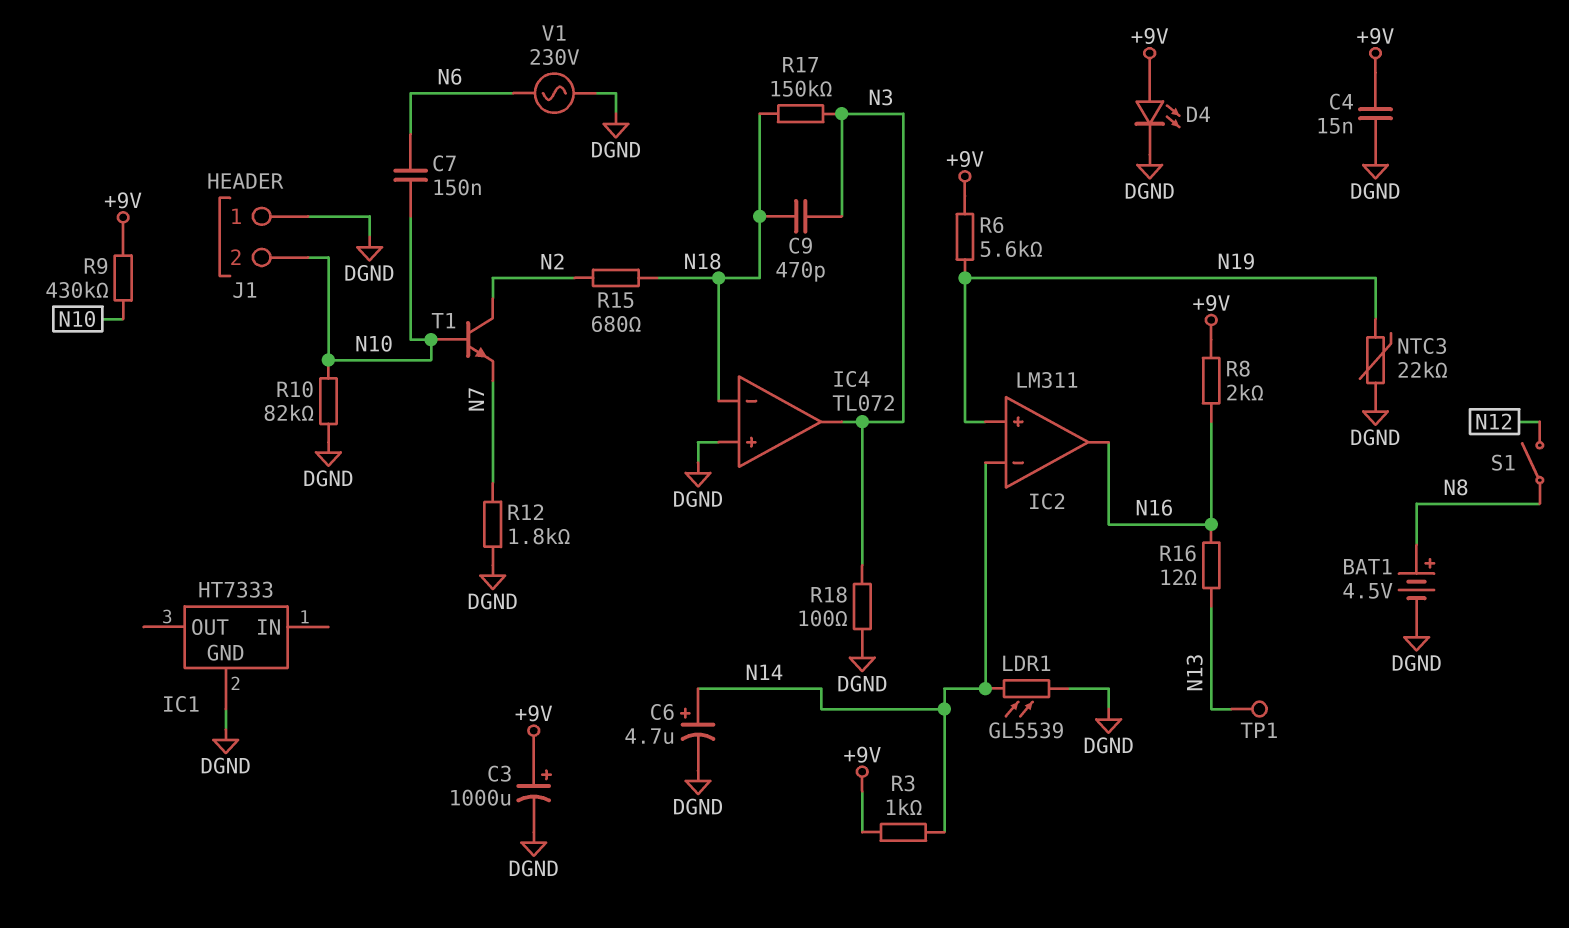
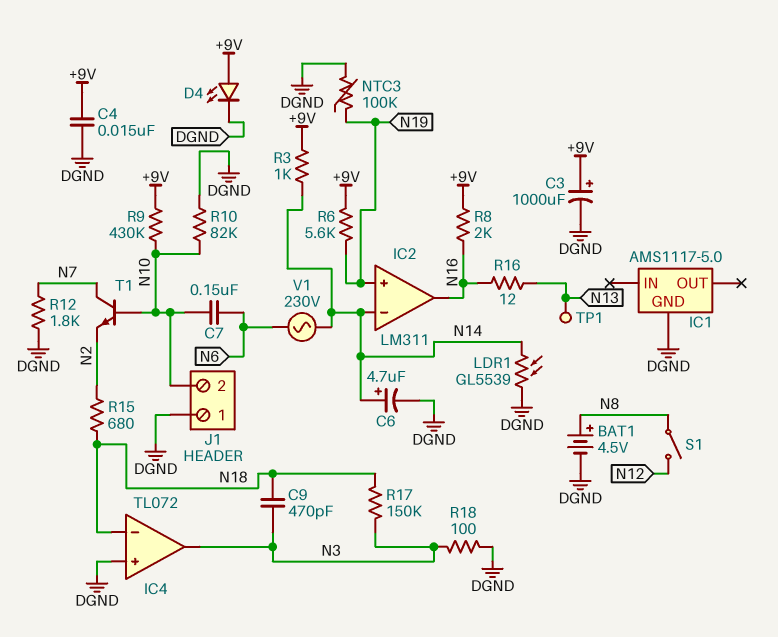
IC1: HT7333 -> AMS1117-5.0
NTC3: 22k (DGND, N19) -> 100k (DGND, N19)
T1: NPN (B N10, C N2, E N7) -> NPN (B N10, C N7, E N2)
V1: AC 230V (DGND, N6) -> AC 230V (N6, N14)

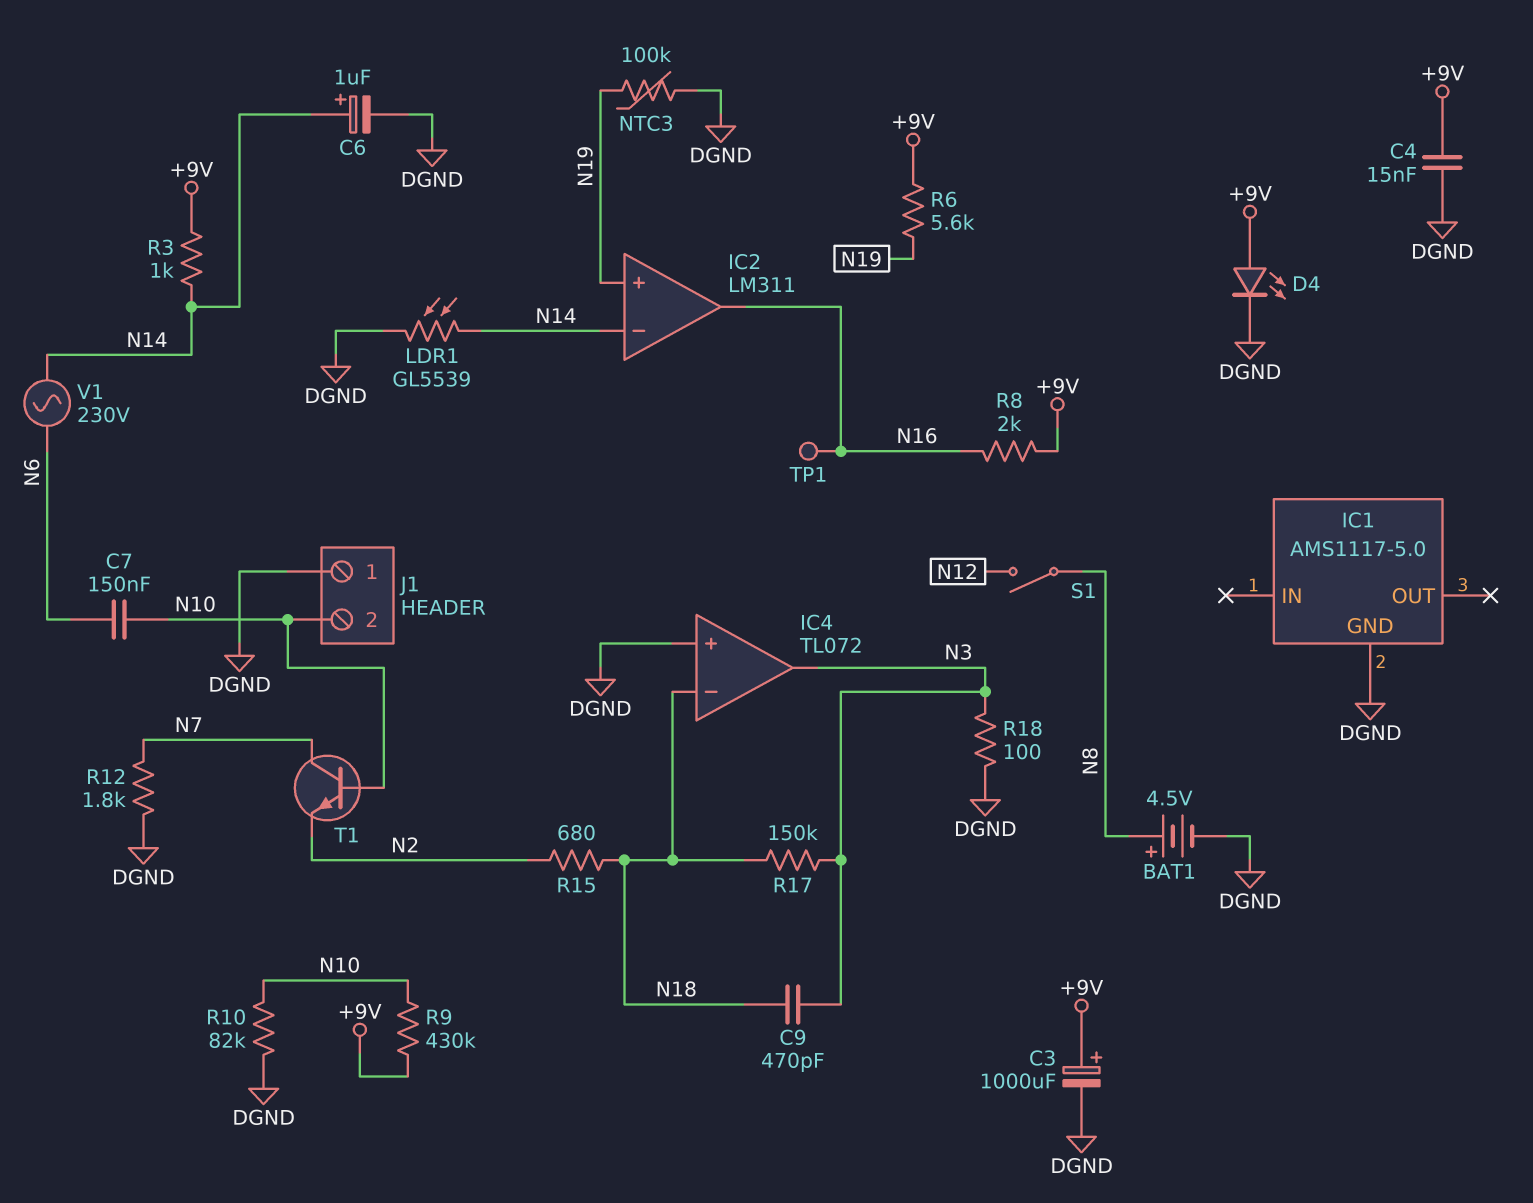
C6: 4.7uF (plus N14, minus DGND) -> 1uF (plus N14, minus DGND)
R16: 12 (N13, N16) -> none
TP1: test point (N13) -> test point (N16)

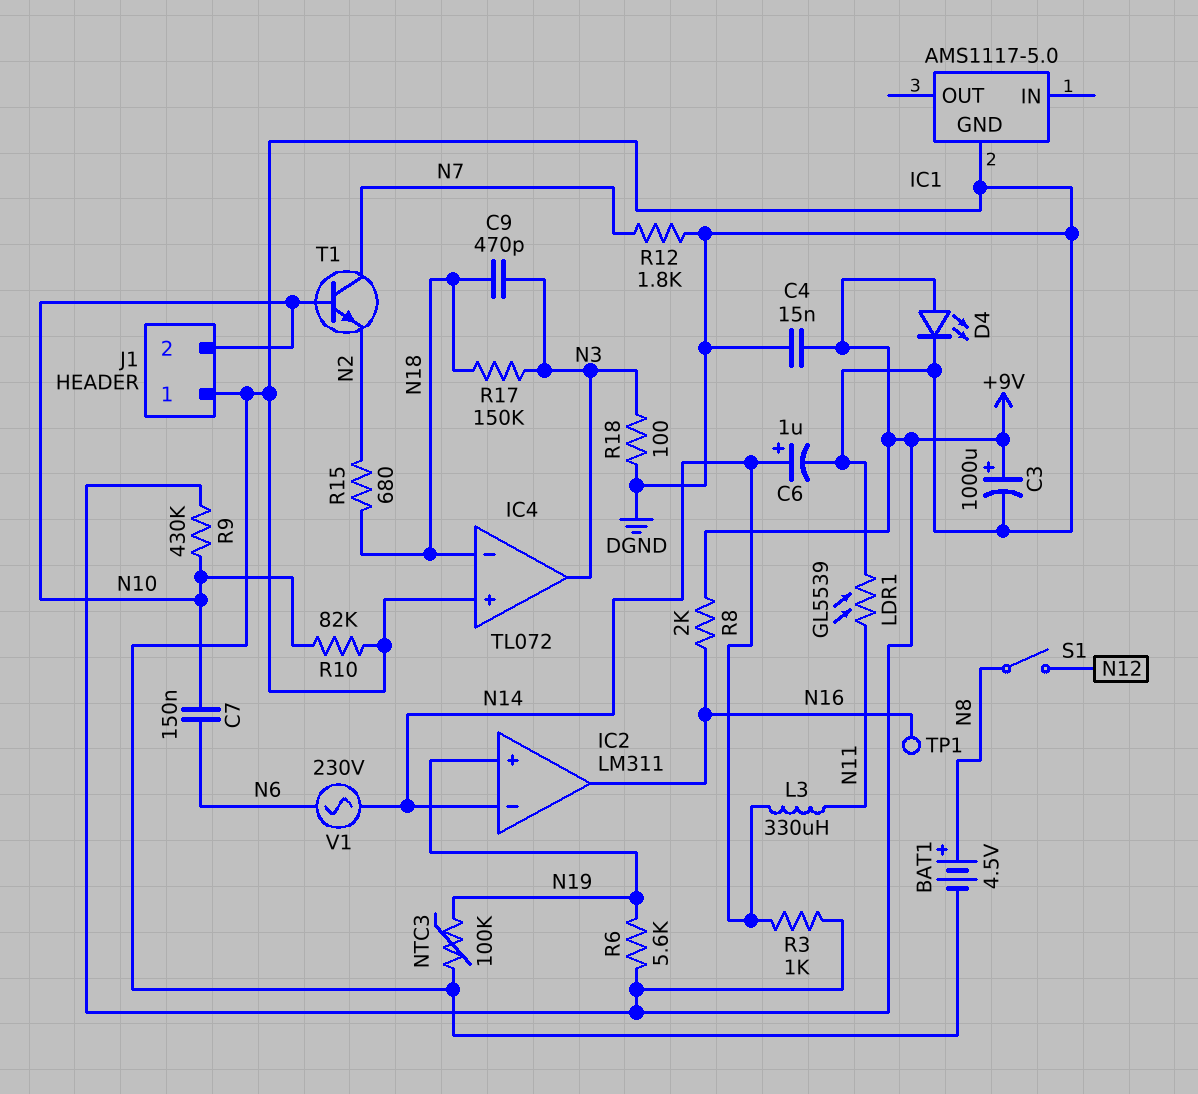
L3: none -> 330uH (N11, N14)
LDR1: GL5539 (DGND, N14) -> GL5539 (DGND, N11)

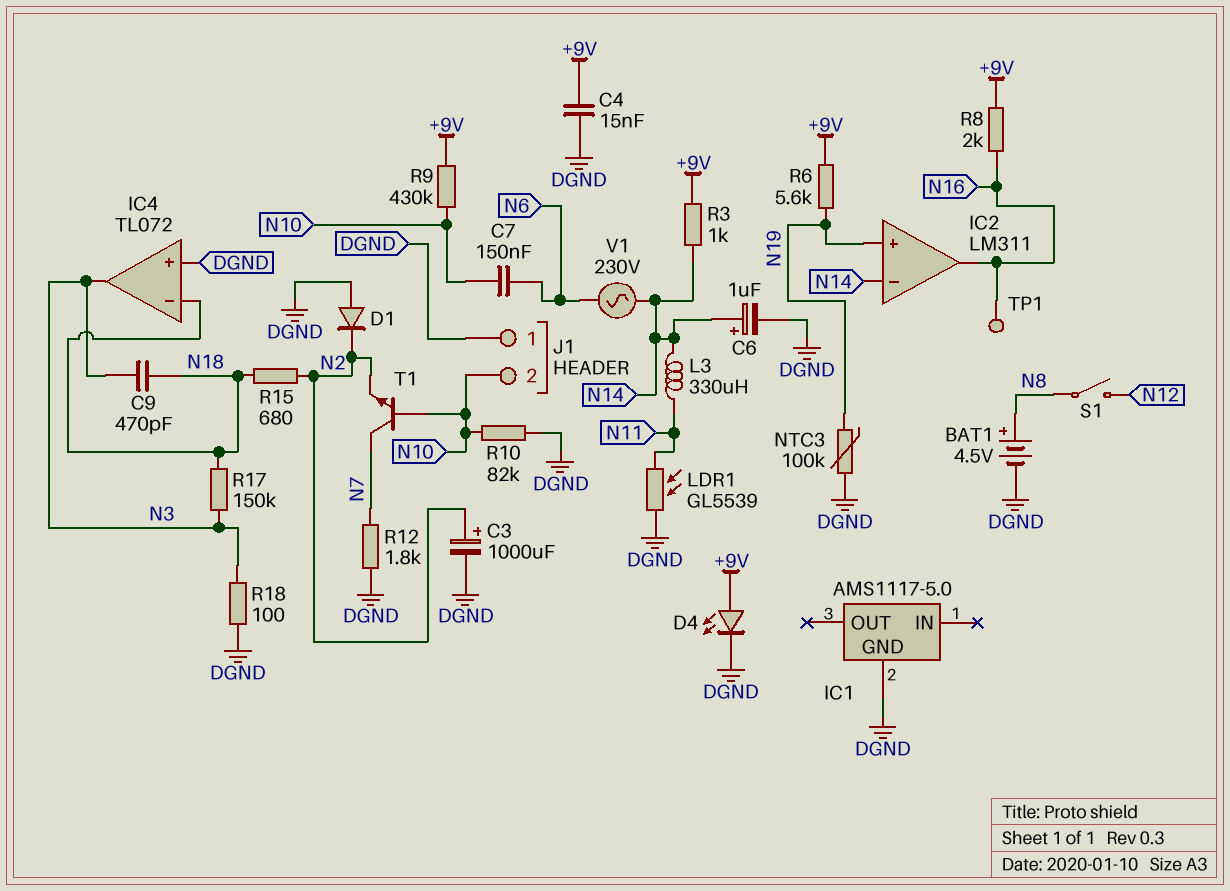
C3: 1000uF (plus +9V, minus DGND) -> 1000uF (plus N2, minus DGND)
D1: none -> diode (A DGND, K N2)

